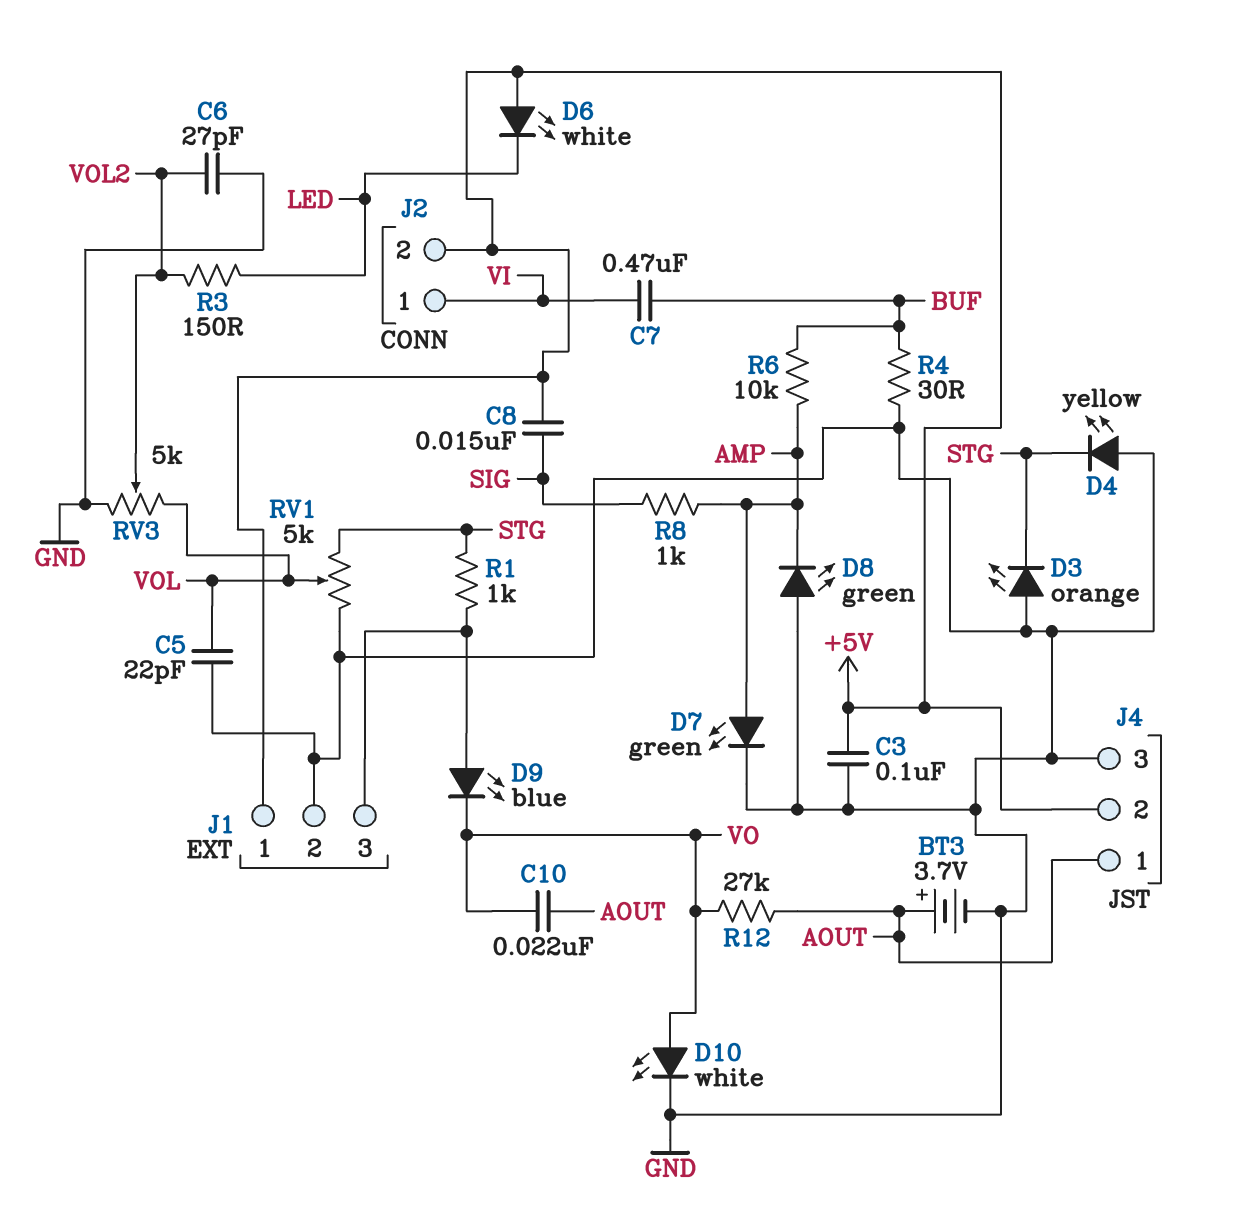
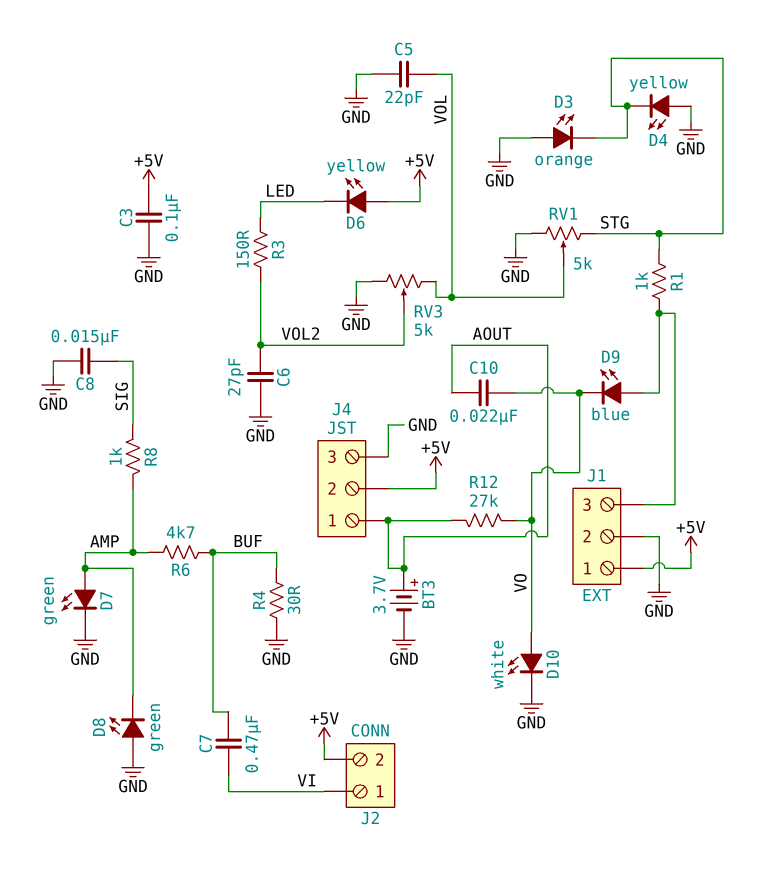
C8: 15nF (+5V, SIG) -> 15nF (GND, SIG)
D6: LED white (A +5V, K LED) -> LED yellow (A +5V, K LED)
R6: 10k (AMP, BUF) -> 4.7k (AMP, BUF)

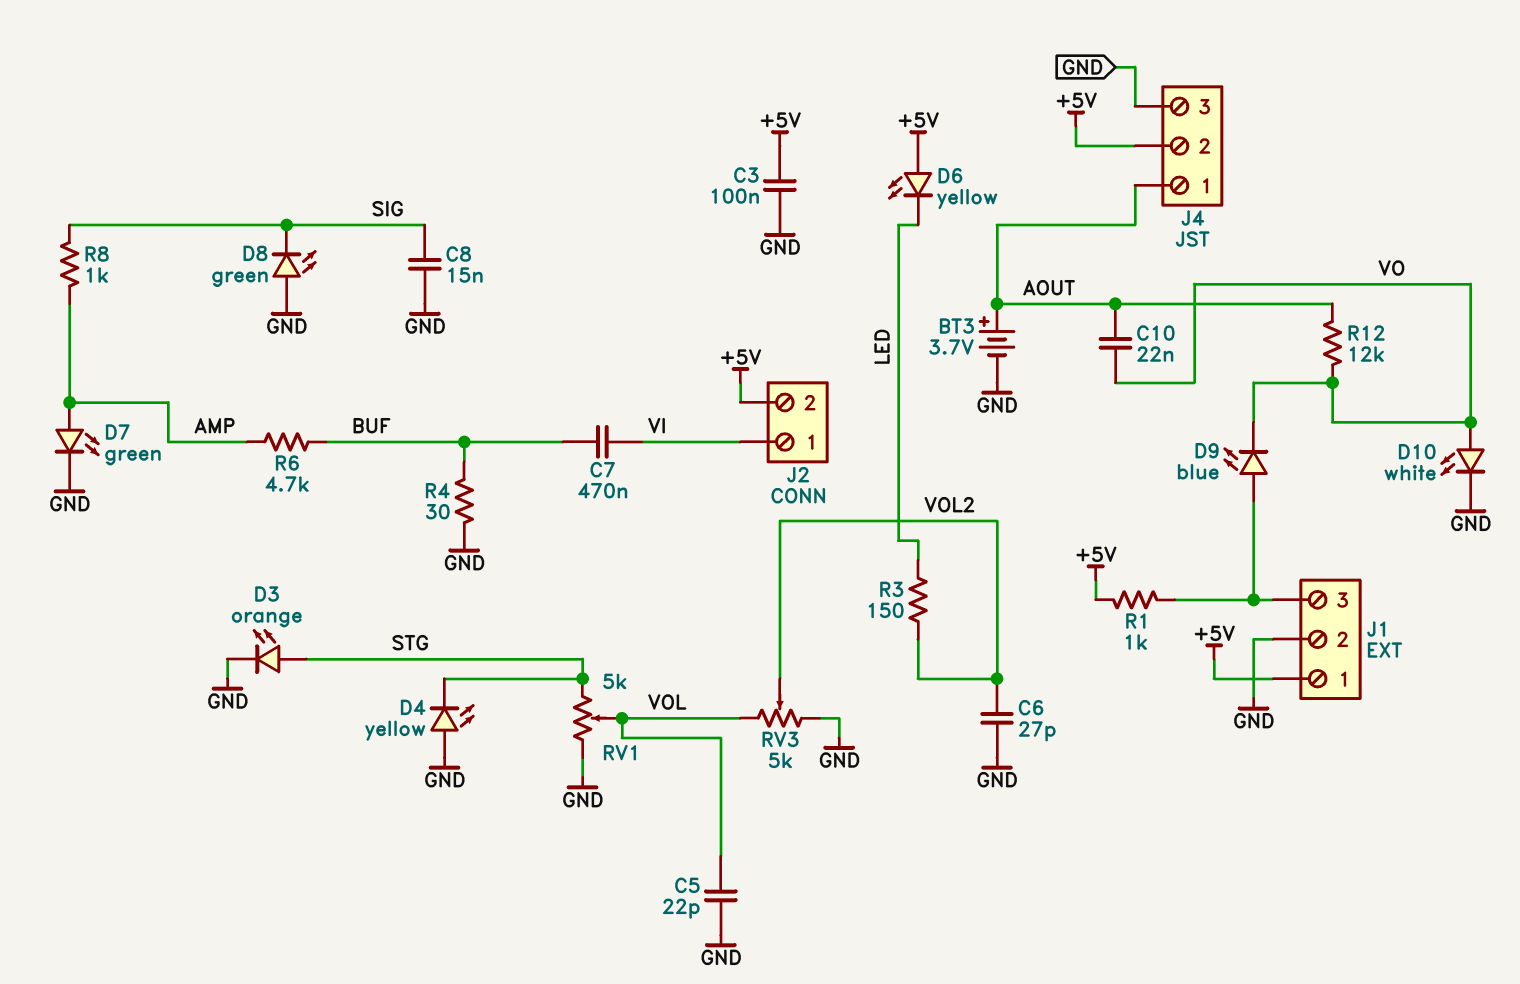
D3: LED orange (A GND, K STG) -> LED orange (A STG, K GND)
D8: LED green (A GND, K AMP) -> LED green (A GND, K SIG)
R1: 1k (J1/3, STG) -> 1k (+5V, J1/3)
R12: 27k (AOUT, VO) -> 12k (AOUT, VO)

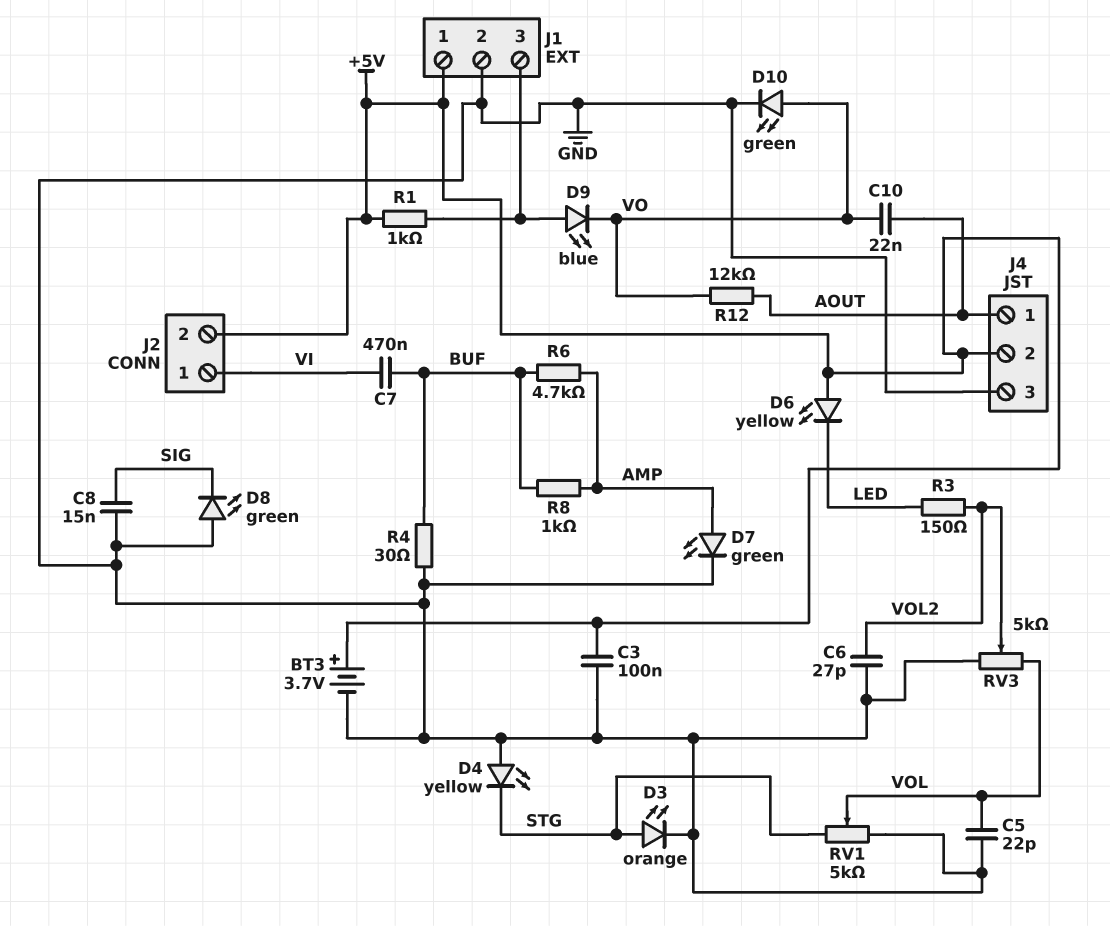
BT3: 3.7V (plus AOUT, minus GND) -> 3.7V (plus +5V, minus GND)
D10: LED white (A VO, K GND) -> LED green (A VO, K GND)
R8: 1k (AMP, SIG) -> 1k (AMP, BUF)

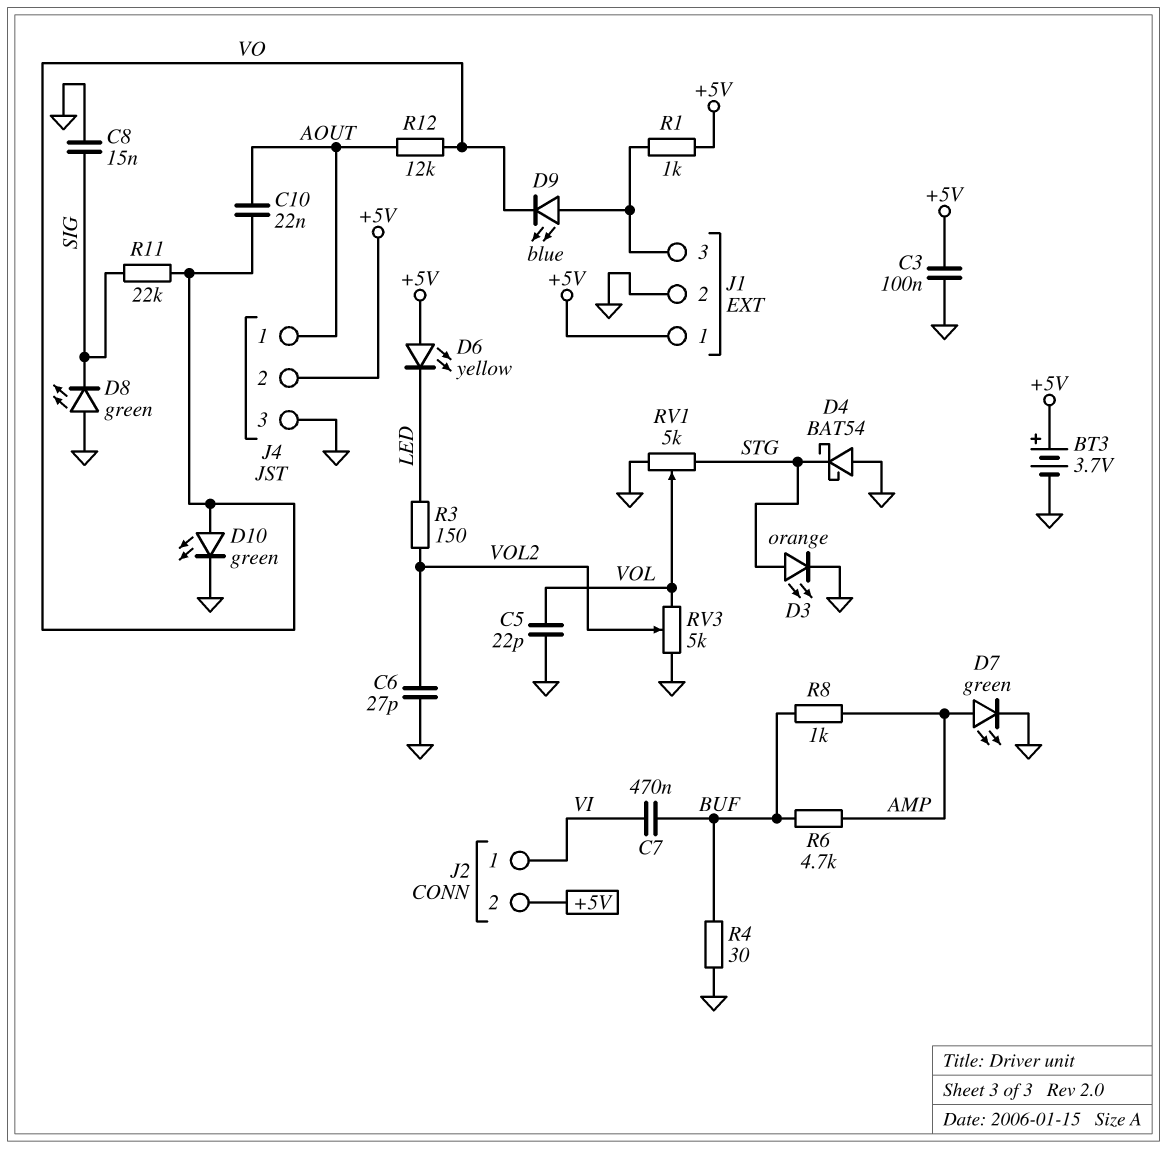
D4: LED yellow (A GND, K STG) -> schottky BAT54 (A GND, K STG)
R11: none -> 22k (SIG, VO)

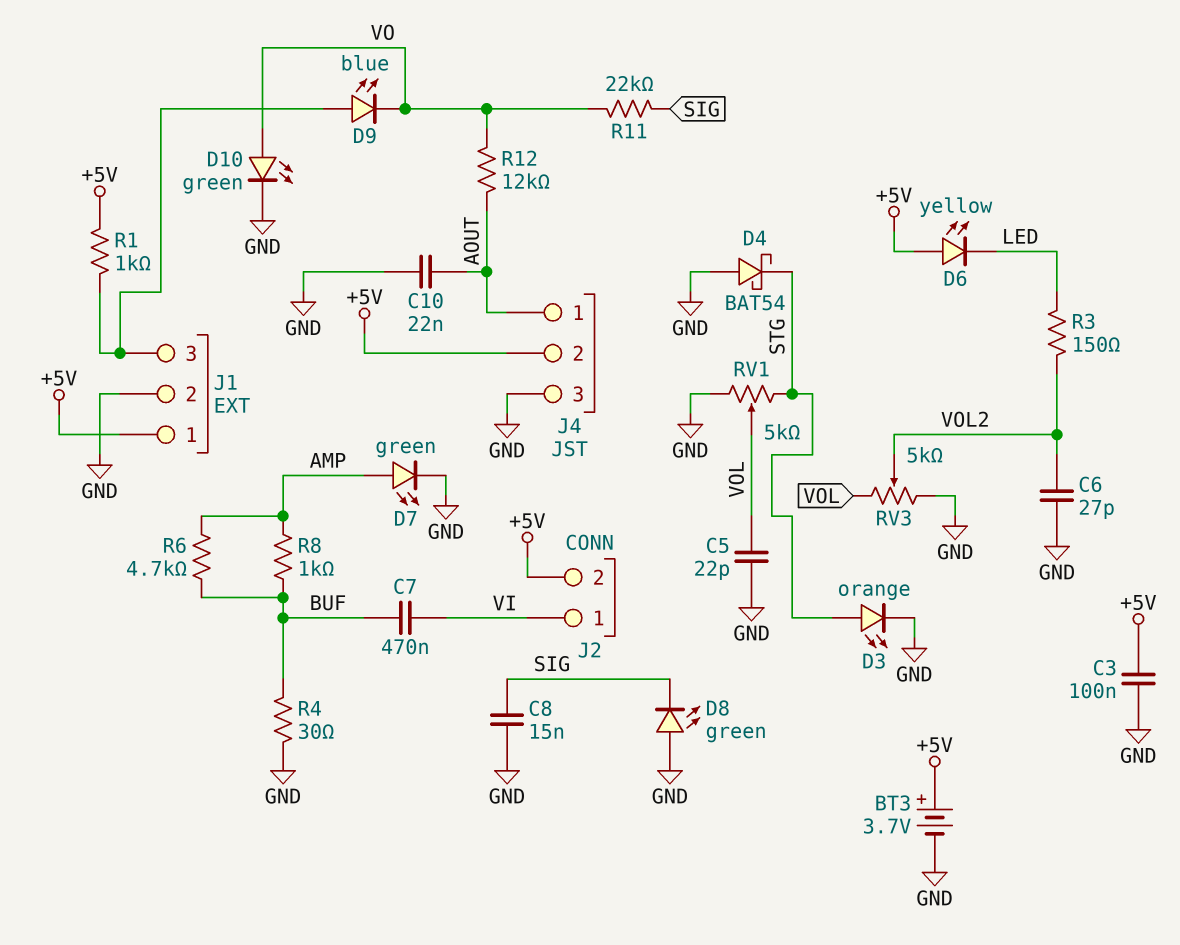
C10: 22nF (AOUT, VO) -> 22nF (AOUT, GND)

